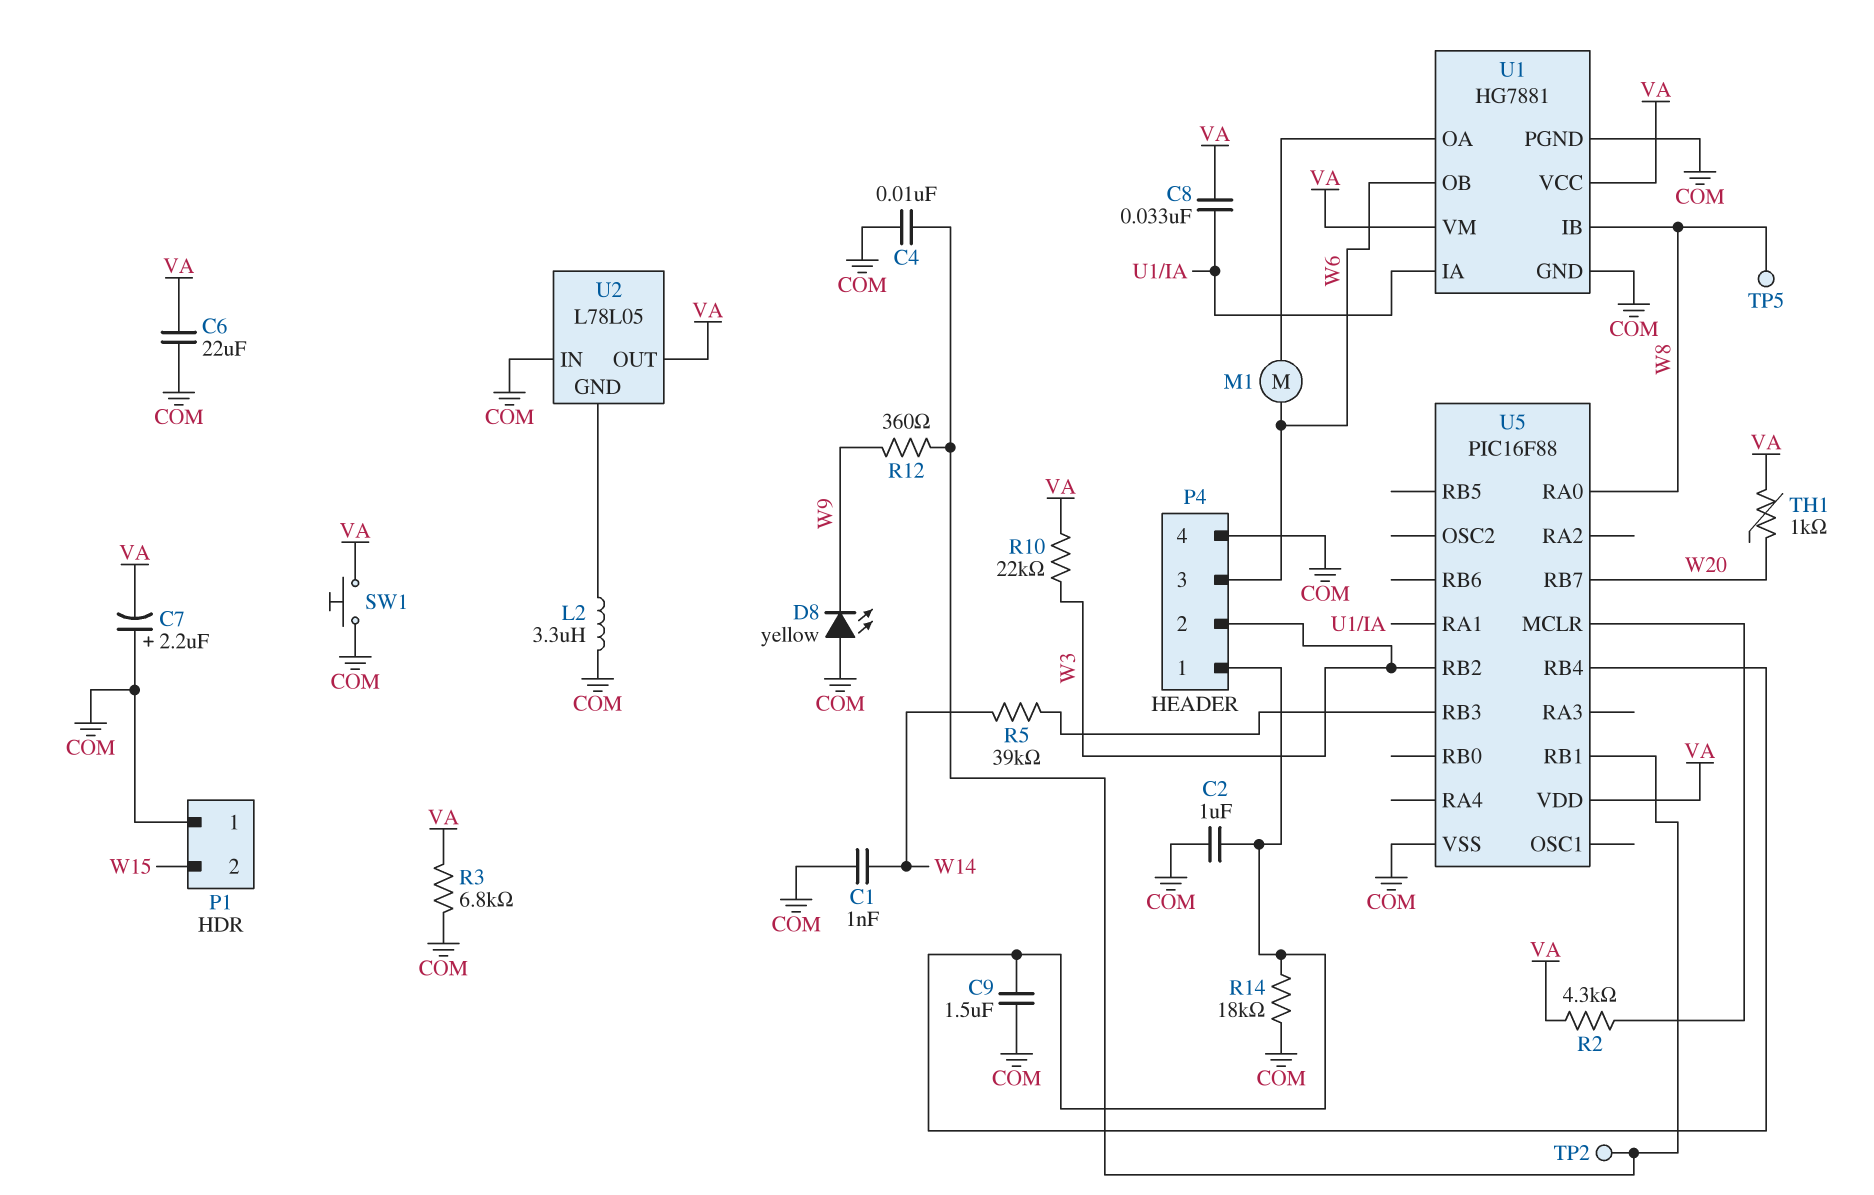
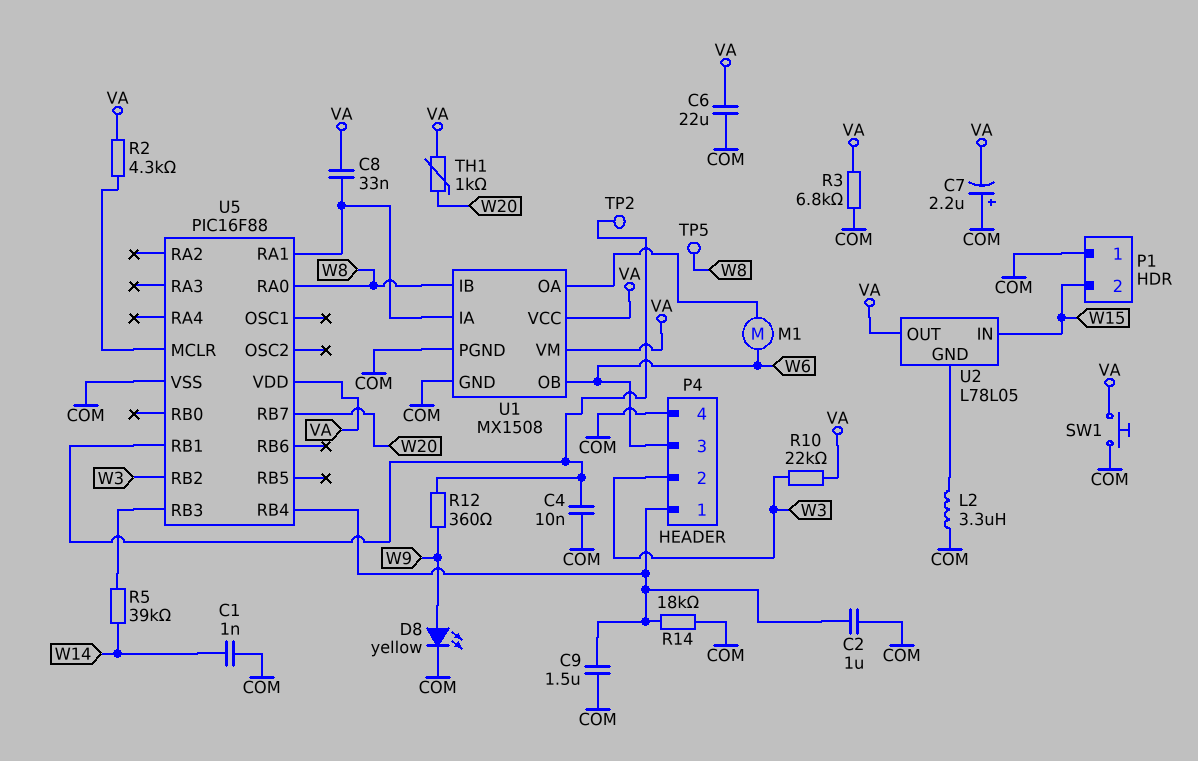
D8: LED yellow (A COM, K W9) -> LED yellow (A W9, K COM)
U1: HG7881 -> MX1508
U2 pin IN: COM -> W15

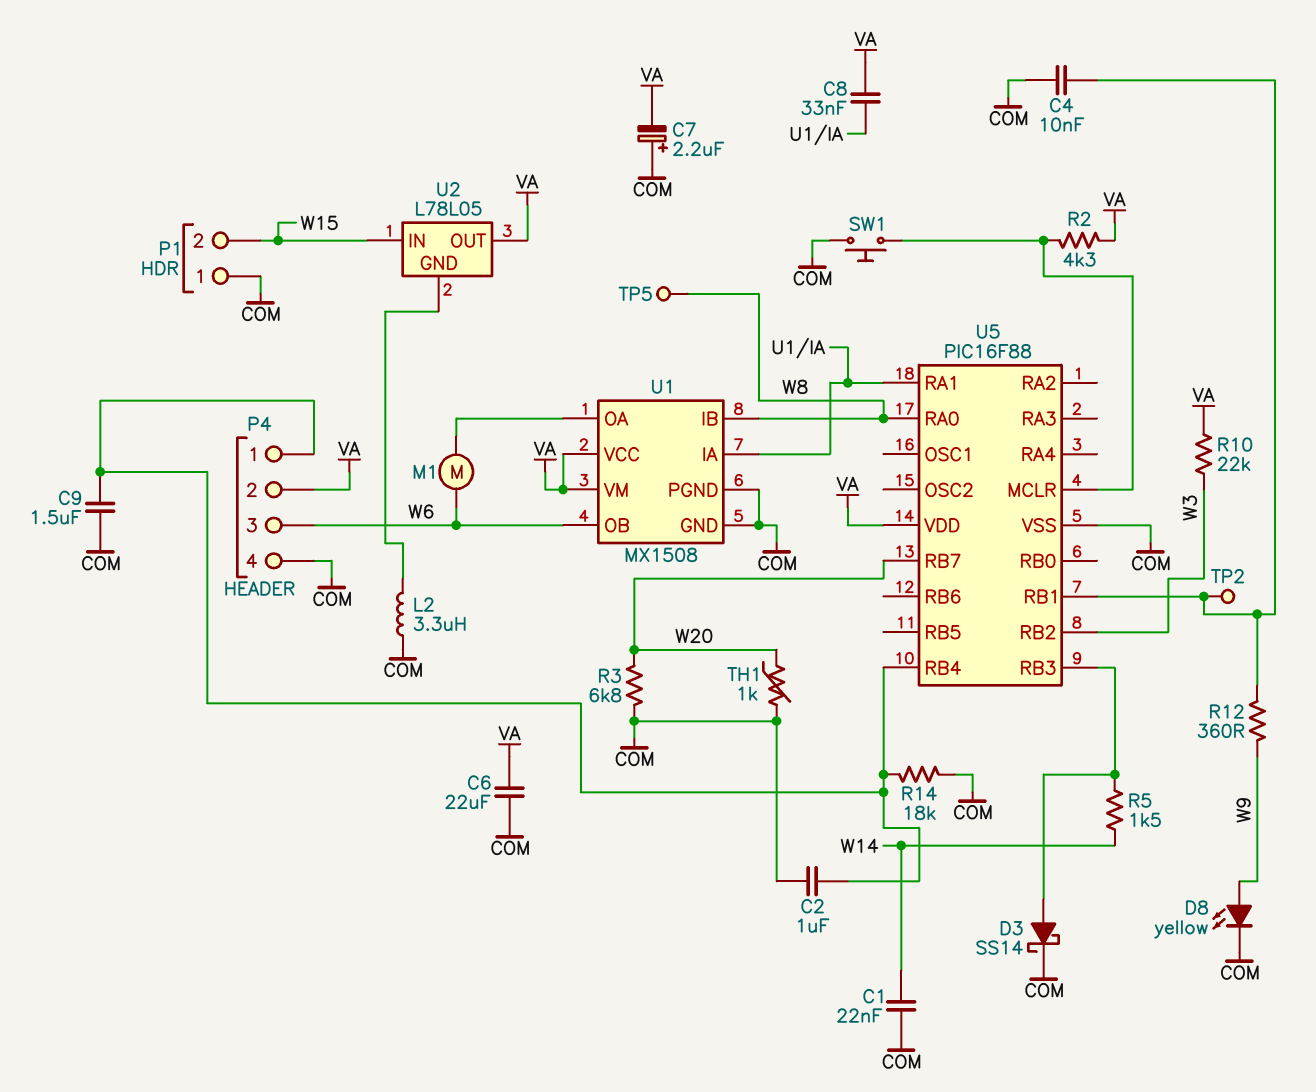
C1: 1nF (COM, W14) -> 22nF (COM, W14)
D3: none -> schottky SS14 (A U5/RB3, K COM)
P4 pin 2: W3 -> VA
R3: 6.8k (COM, VA) -> 6.8k (COM, W20)
R5: 39k (U5/RB3, W14) -> 1.5k (U5/RB3, W14)
SW1: button (COM, VA) -> button (COM, U5/MCLR)
TH1: 1k (VA, W20) -> 1k (COM, W20)

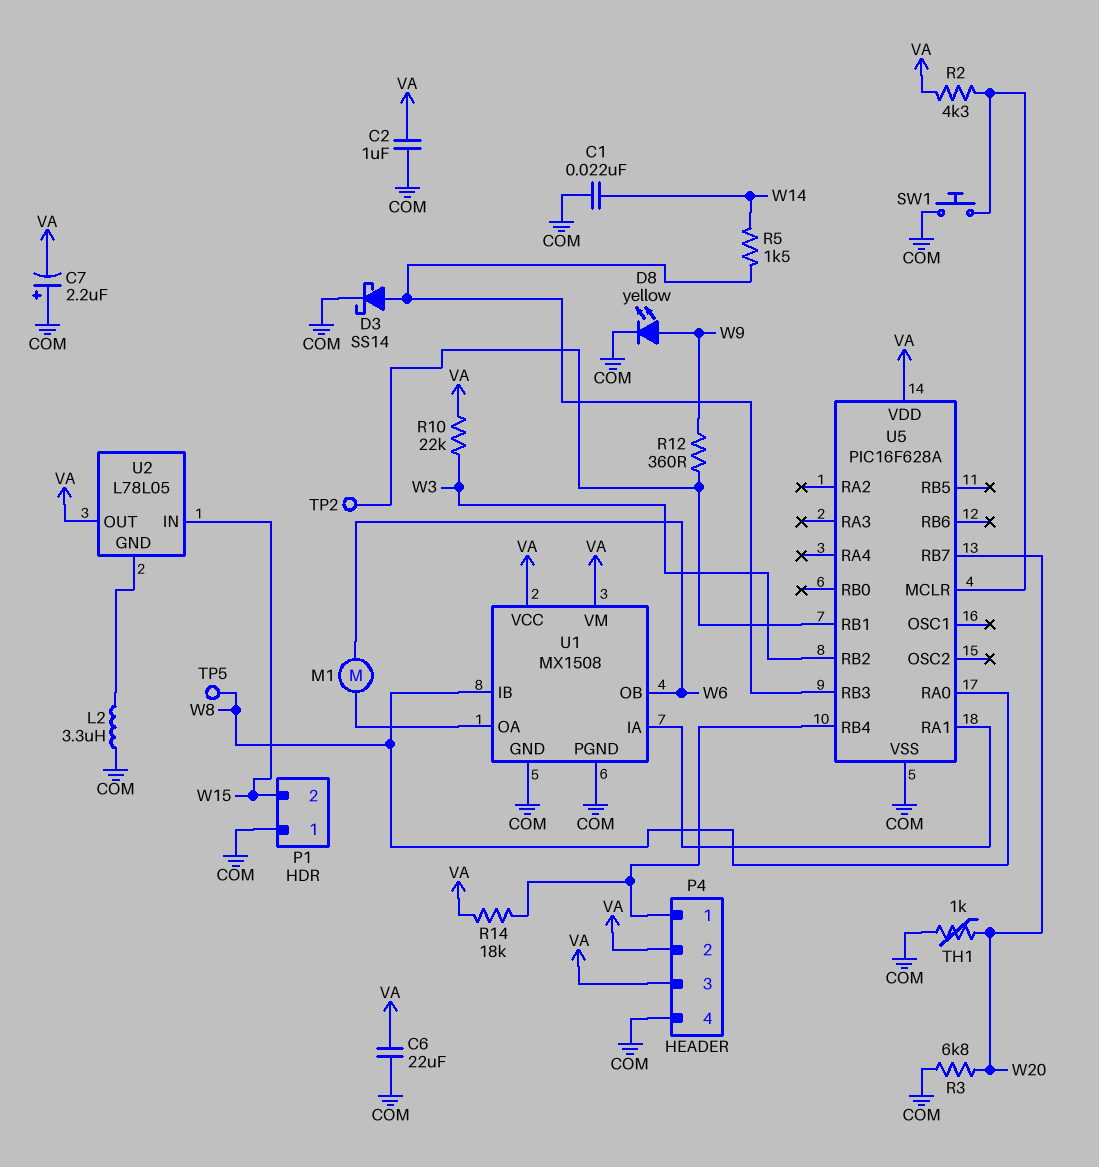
C2: 1uF (COM, P4/1) -> 1uF (COM, VA)
C4: 10nF (COM, U5/RB1) -> none
C8: 33nF (U1/IA, VA) -> none
C9: 1.5uF (COM, P4/1) -> none
P4 pin 3: W6 -> VA
R14: 18k (COM, P4/1) -> 18k (P4/1, VA)
U5: PIC16F88 -> PIC16F628A

